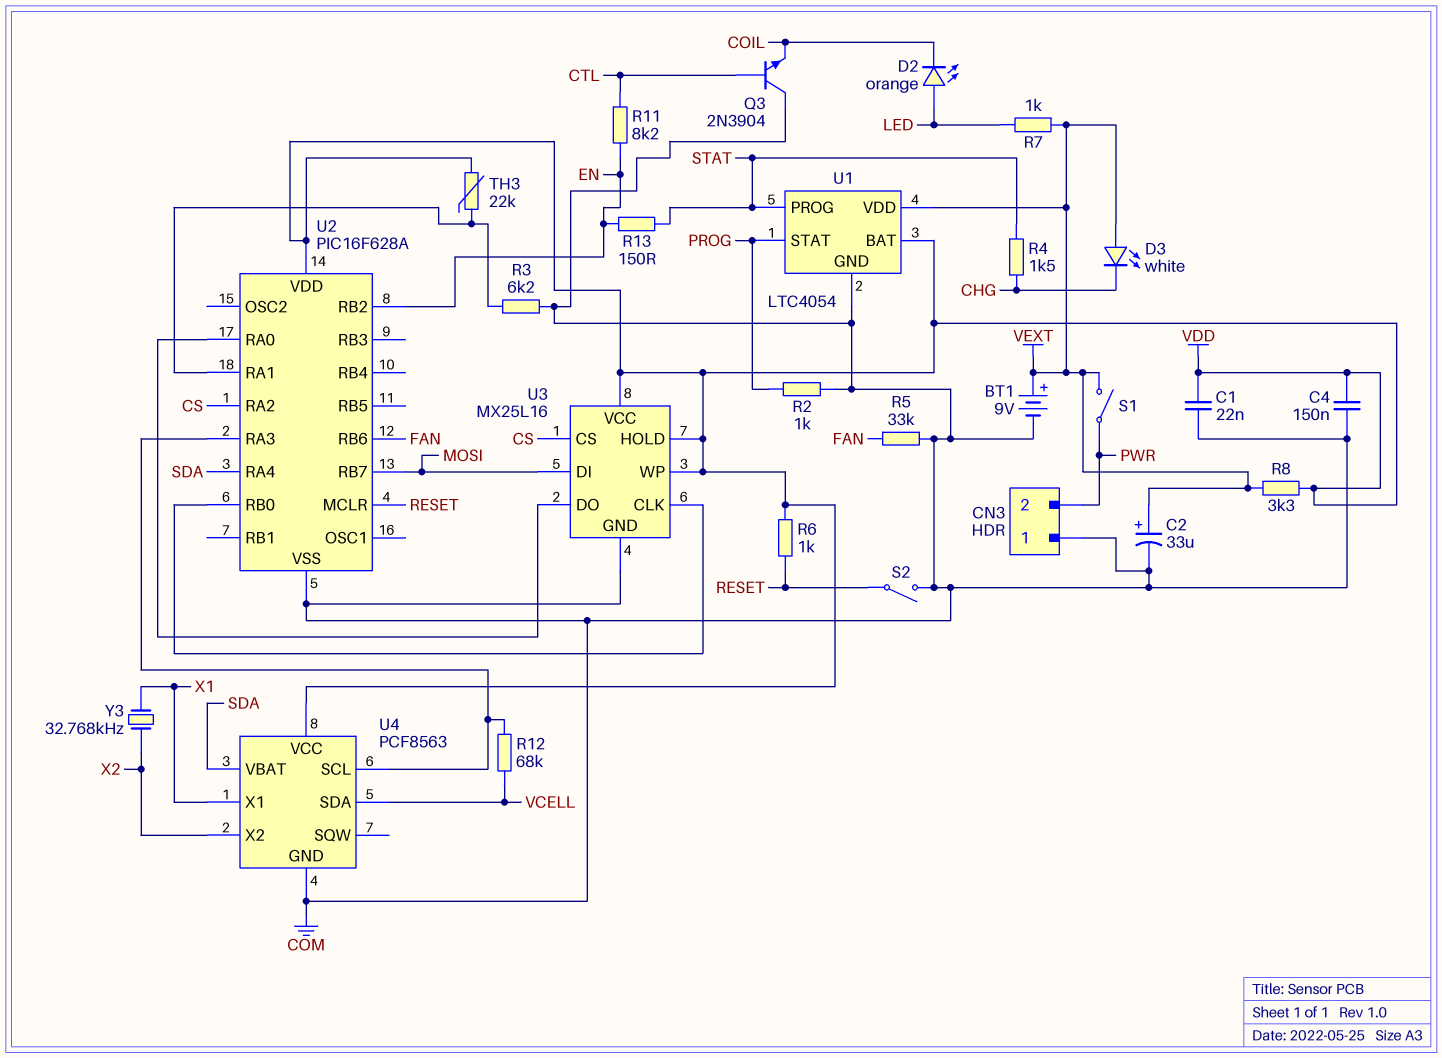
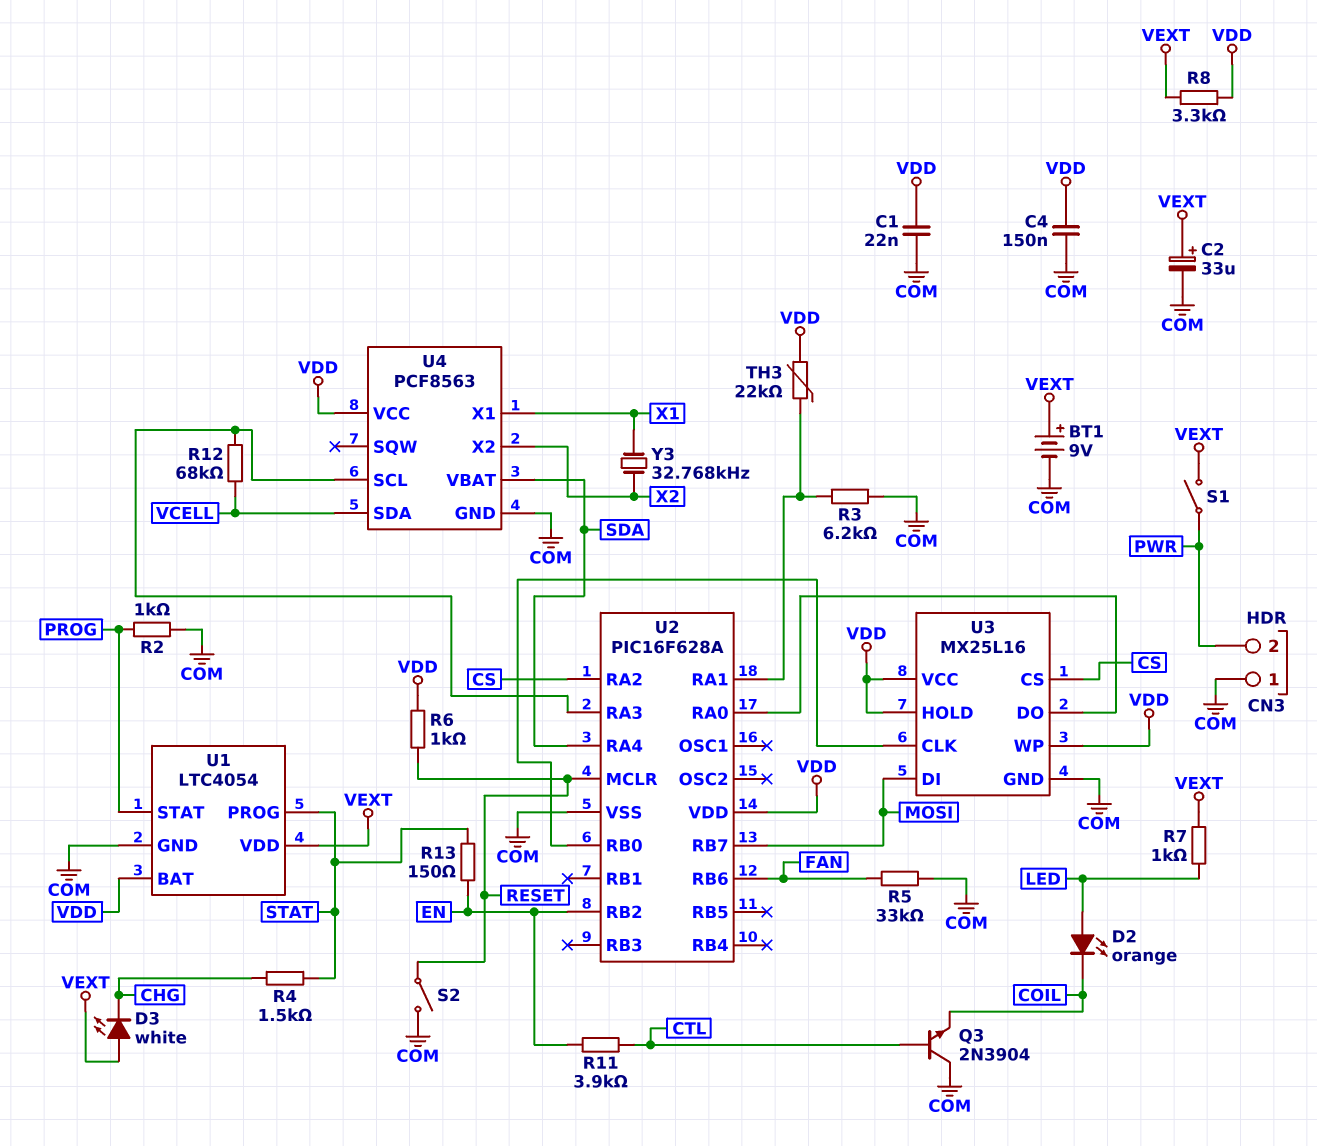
R11: 8.2k (CTL, EN) -> 3.9k (CTL, EN)

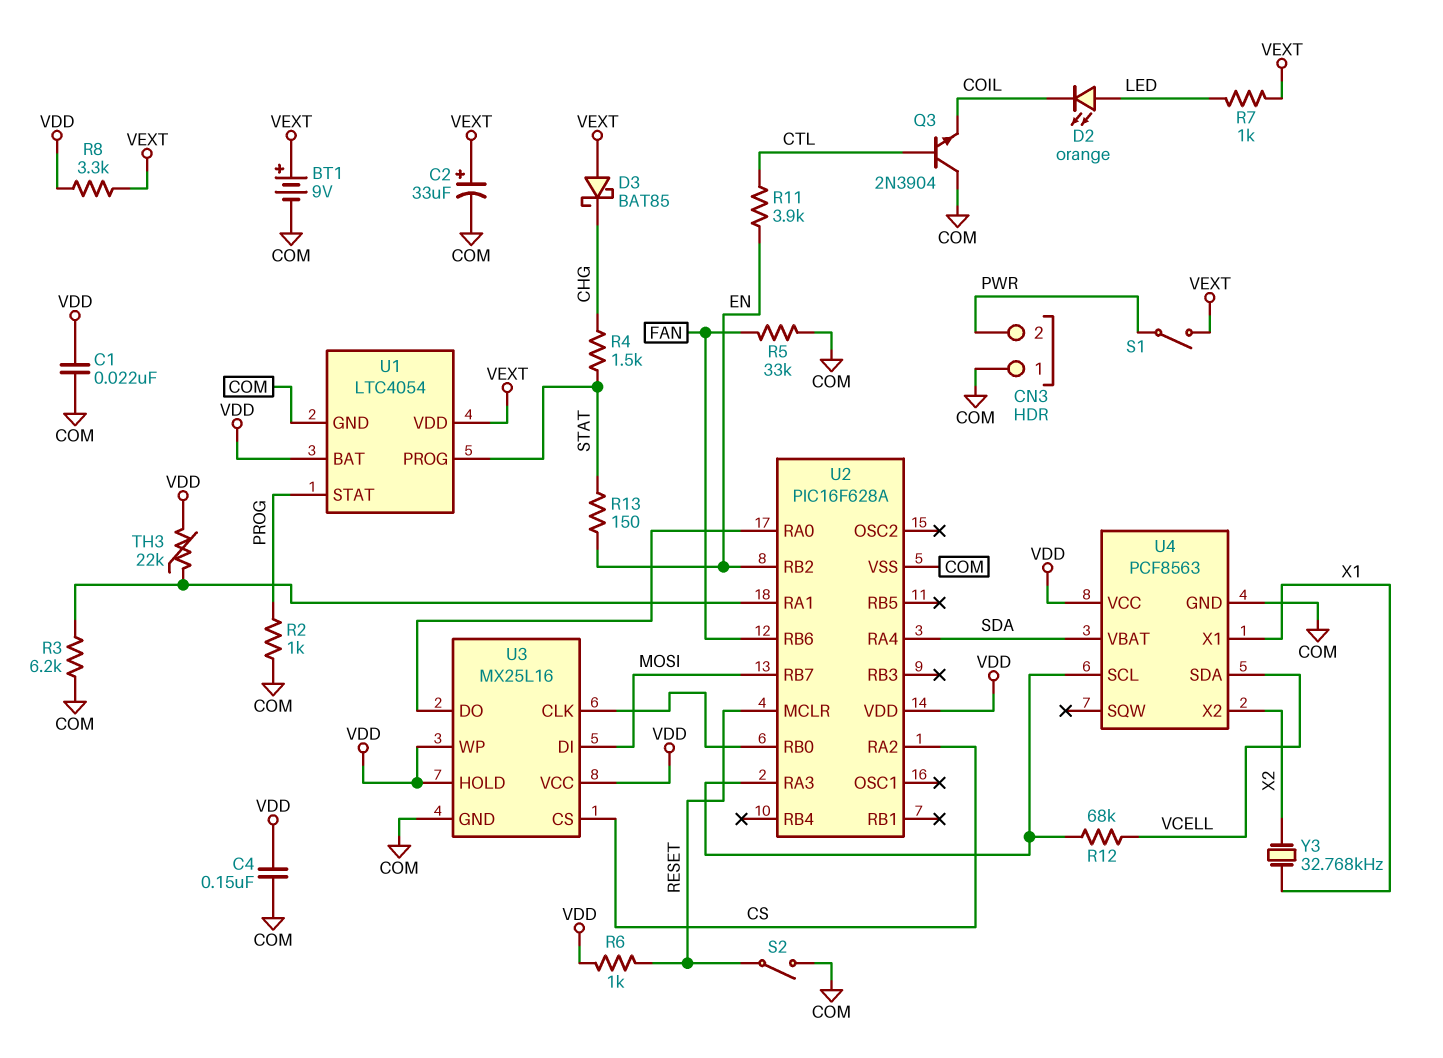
D3: LED white (A VEXT, K CHG) -> schottky BAT85 (A VEXT, K CHG)

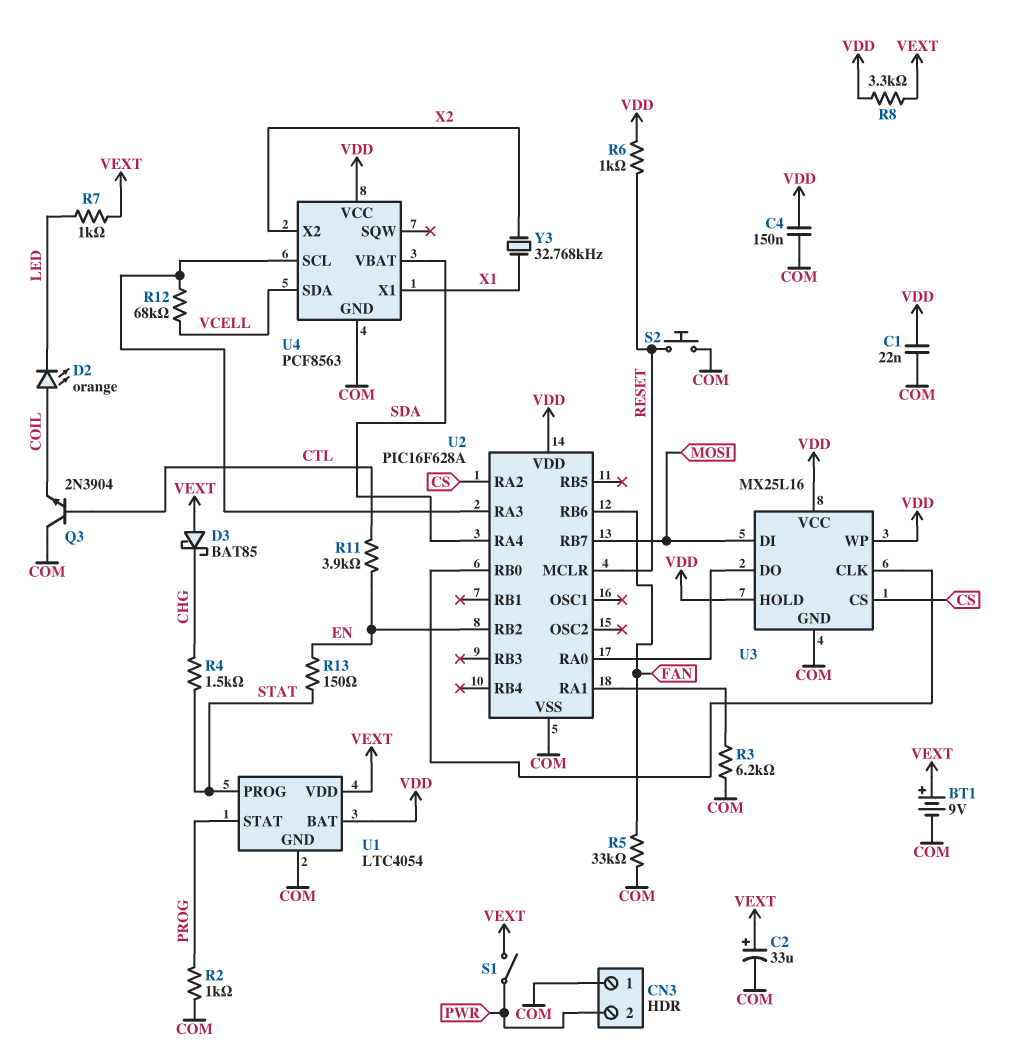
D2: LED orange (A LED, K COIL) -> LED orange (A COIL, K LED)
S2: switch (COM, RESET) -> button (COM, RESET)
TH3: 22k (U2/RA1, VDD) -> none

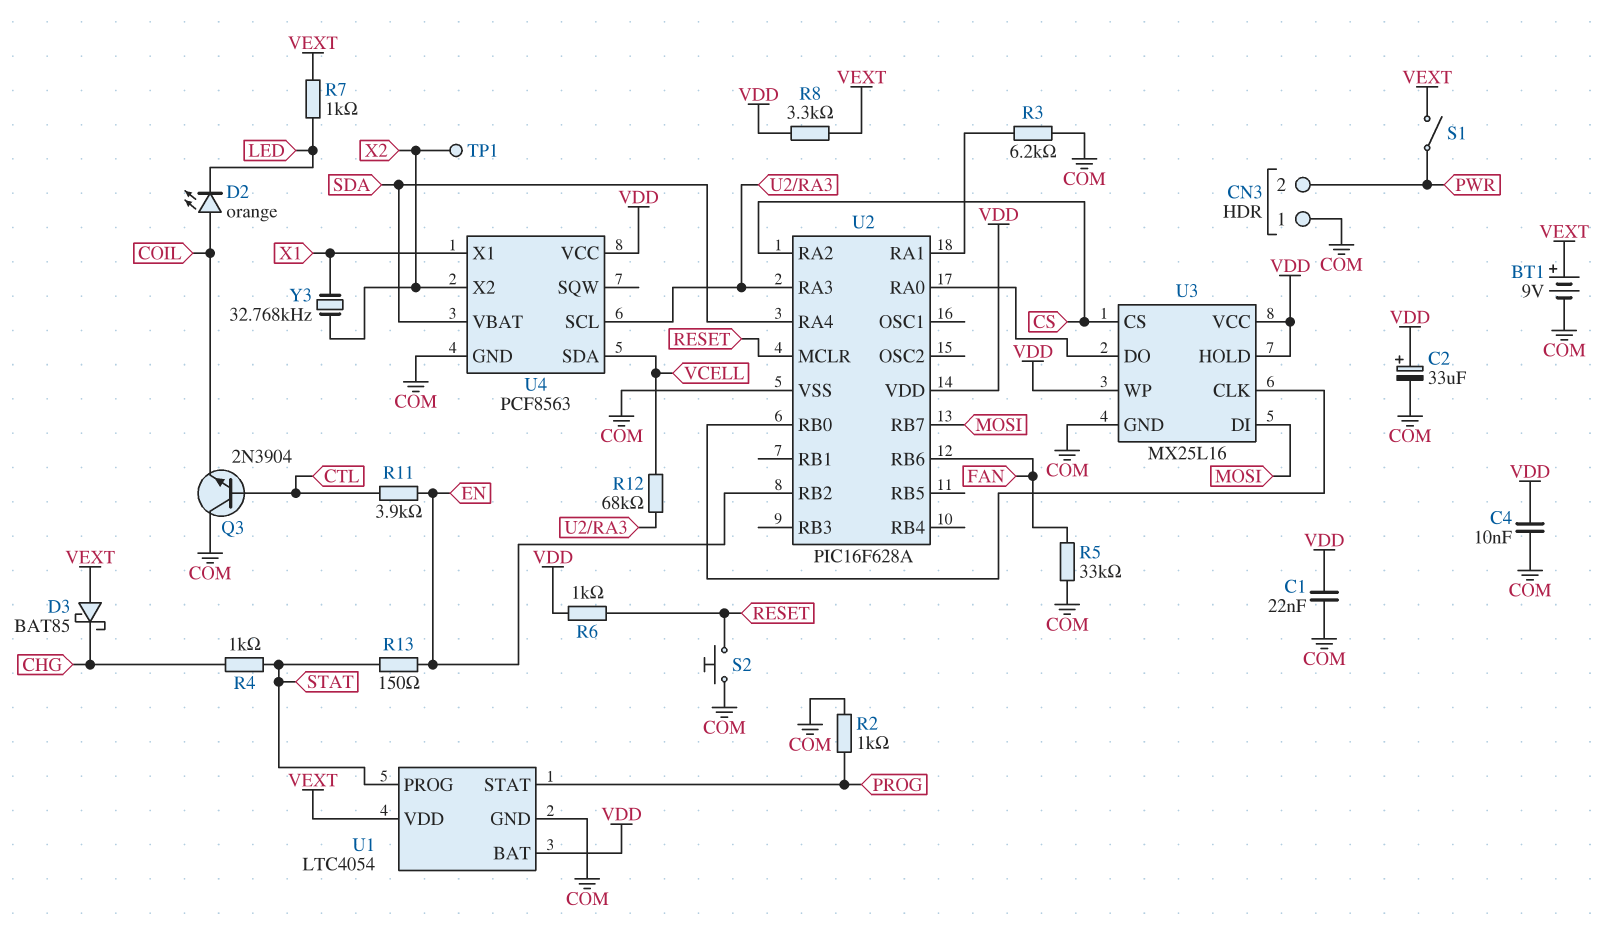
C2: 33uF (plus VEXT, minus COM) -> 33uF (plus VDD, minus COM)
C4: 150nF (COM, VDD) -> 10nF (COM, VDD)
R4: 1.5k (CHG, STAT) -> 1k (CHG, STAT)
TP1: none -> test point (X2)

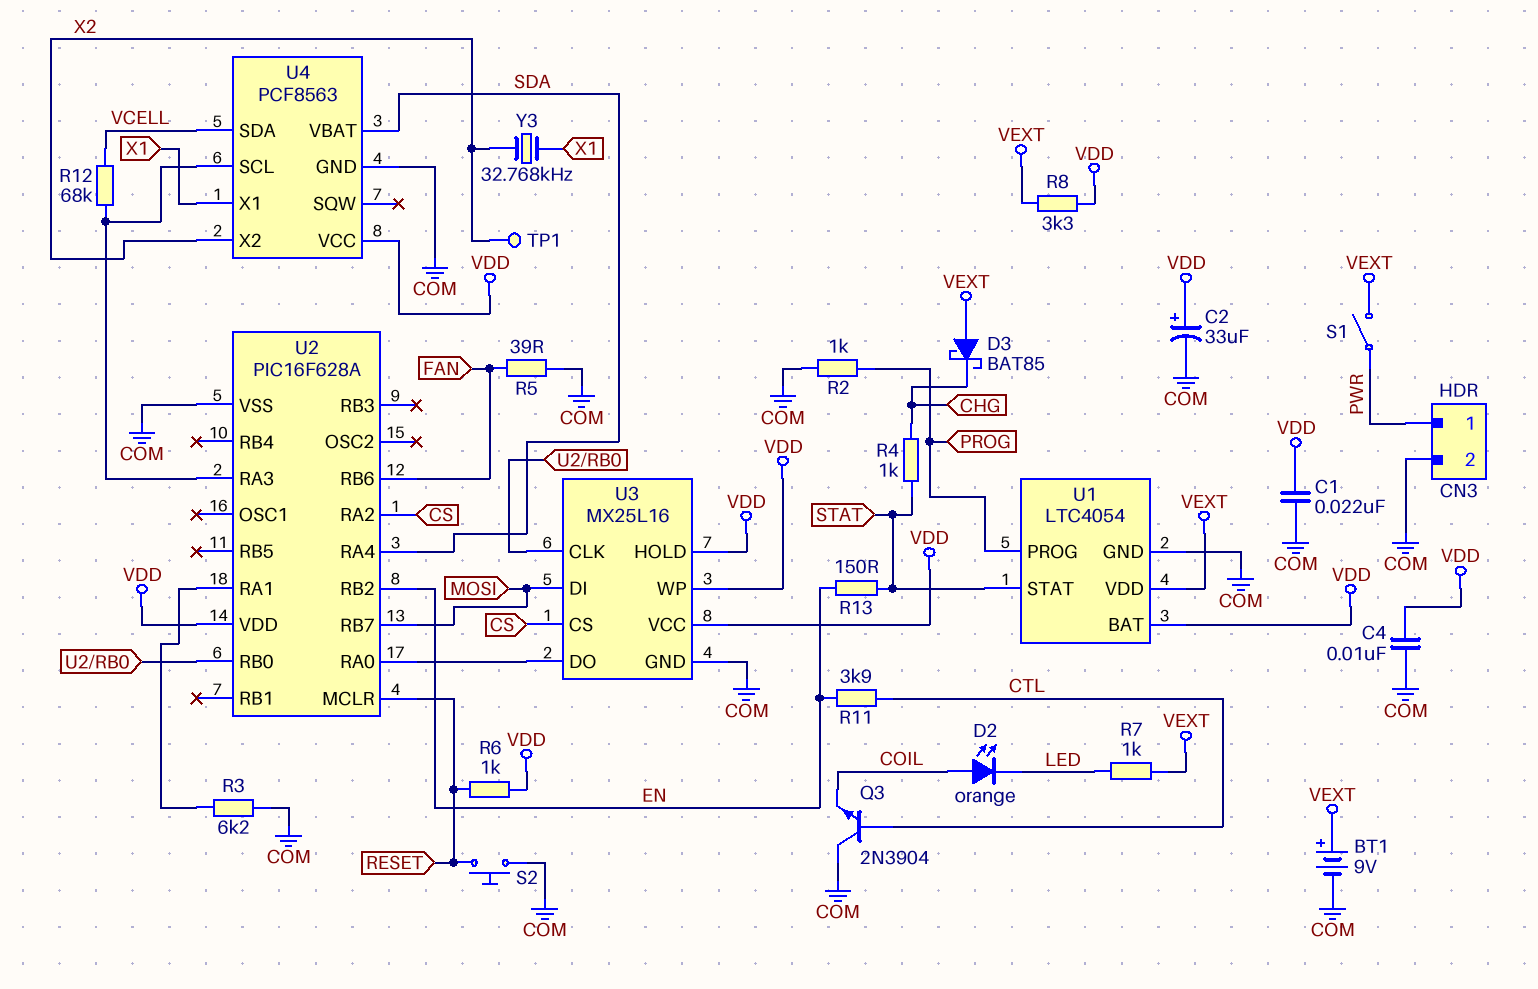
CN3 pin 1: COM -> PWR
CN3 pin 2: PWR -> COM
R5: 33k (COM, FAN) -> 39 (COM, FAN)
U1 pin PROG: STAT -> PROG
U1 pin STAT: PROG -> STAT

